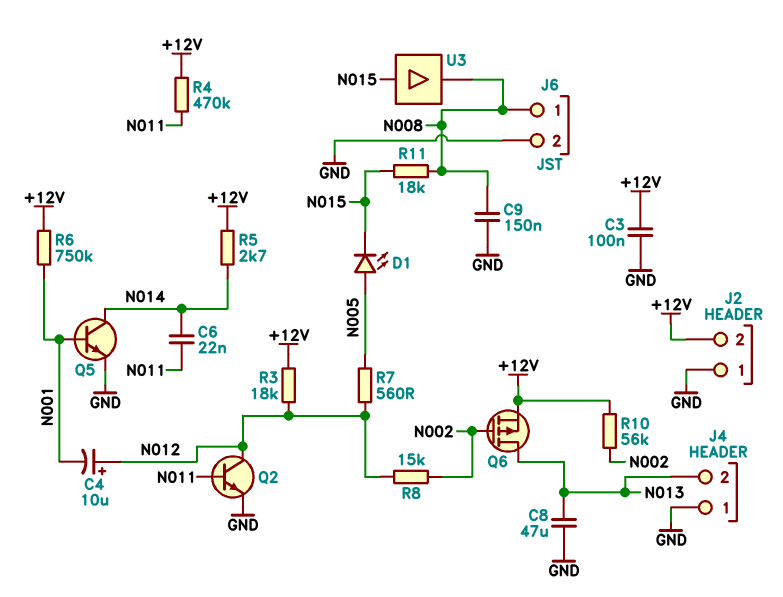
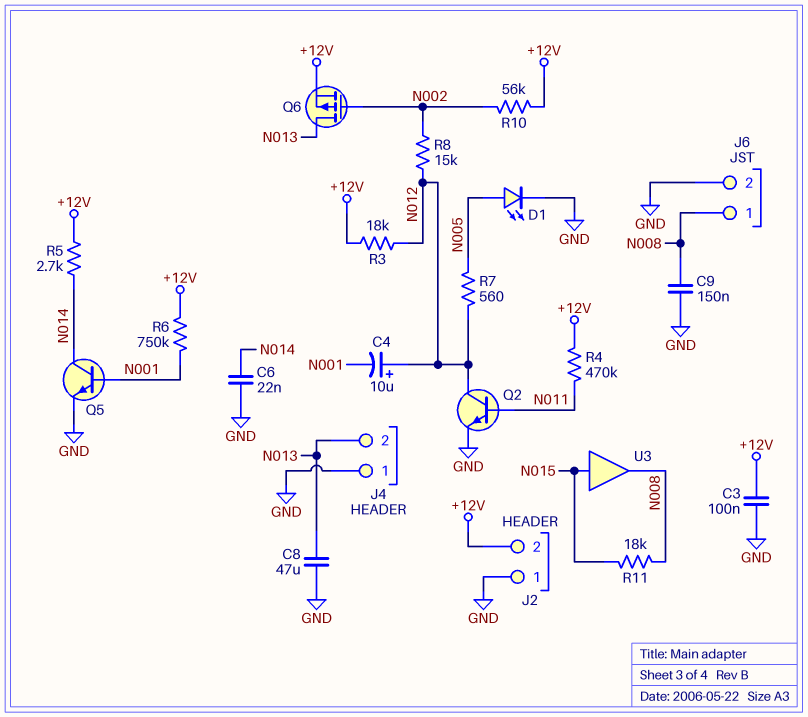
C6: 22nF (N011, N014) -> 22nF (GND, N014)
D1: LED (A N005, K N015) -> LED (A N005, K GND)

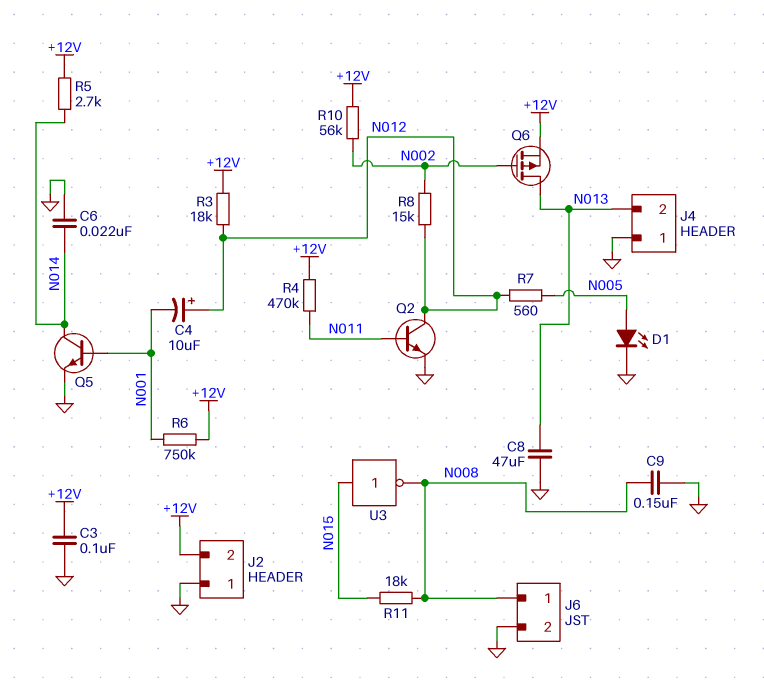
U3: buffer (in N015, out N008) -> NOT (in N015, out N008)

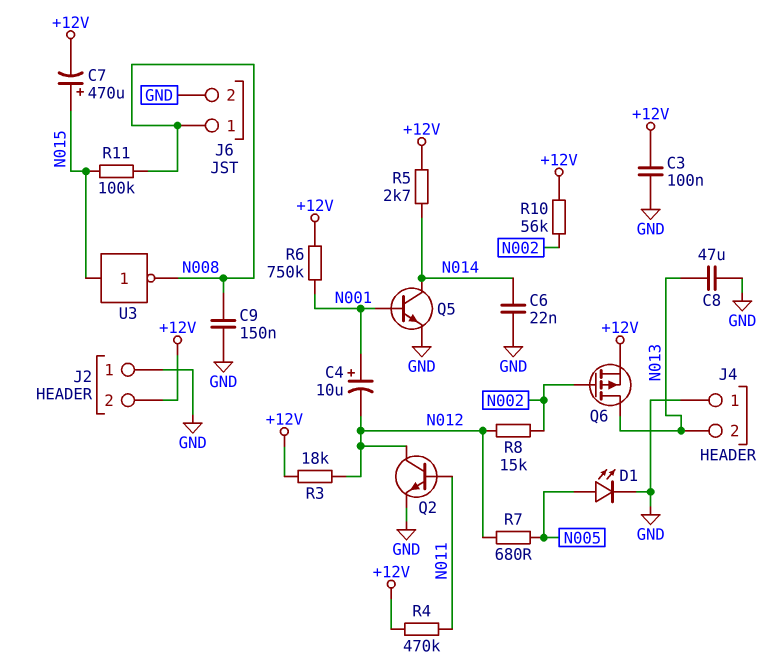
C4: 10uF (plus N012, minus N001) -> 10uF (plus N001, minus N012)
C7: none -> 470uF (plus N015, minus +12V)
R7: 560 (N005, N012) -> 680 (N005, N012)
R11: 18k (N008, N015) -> 100k (N008, N015)

